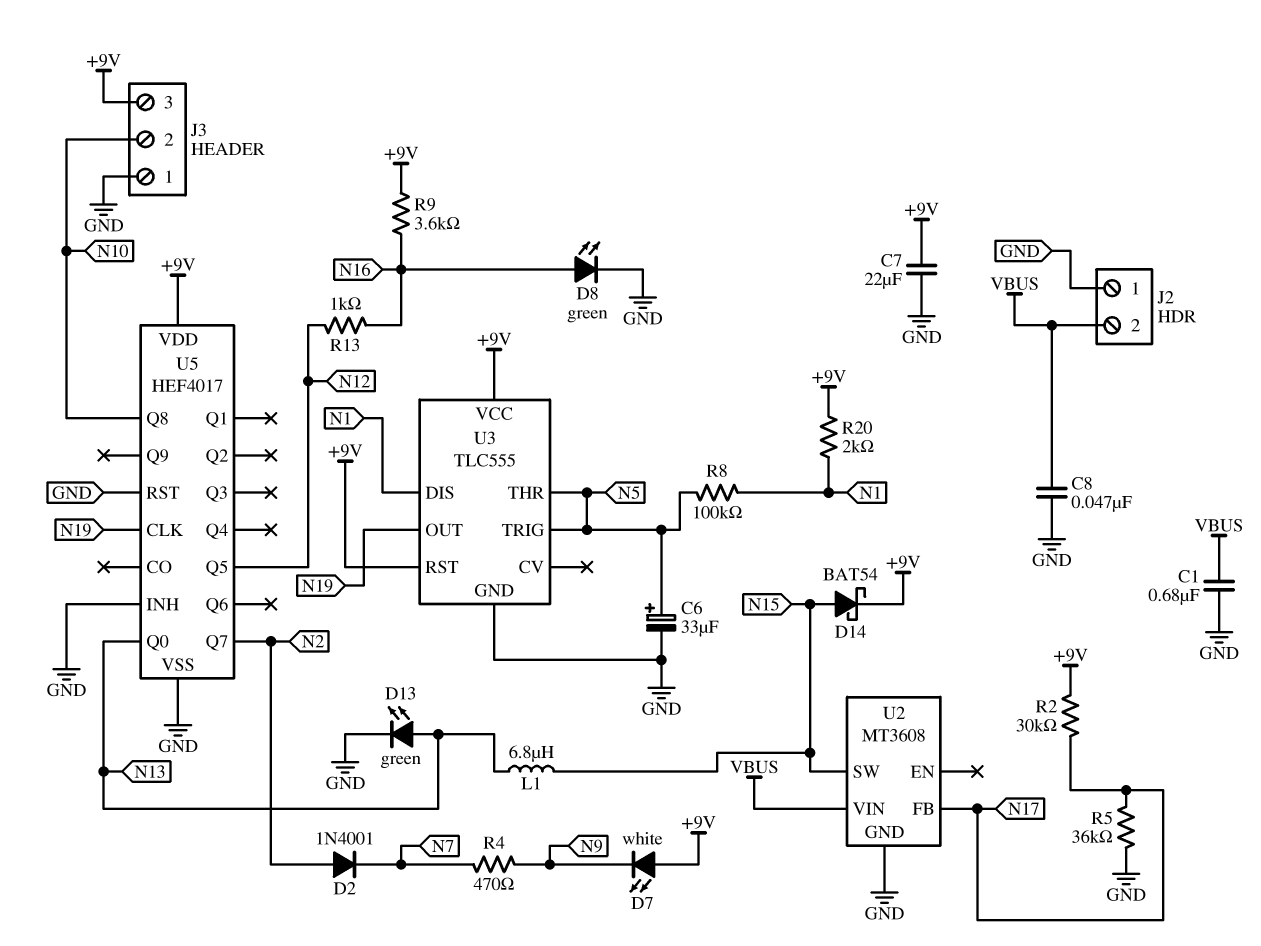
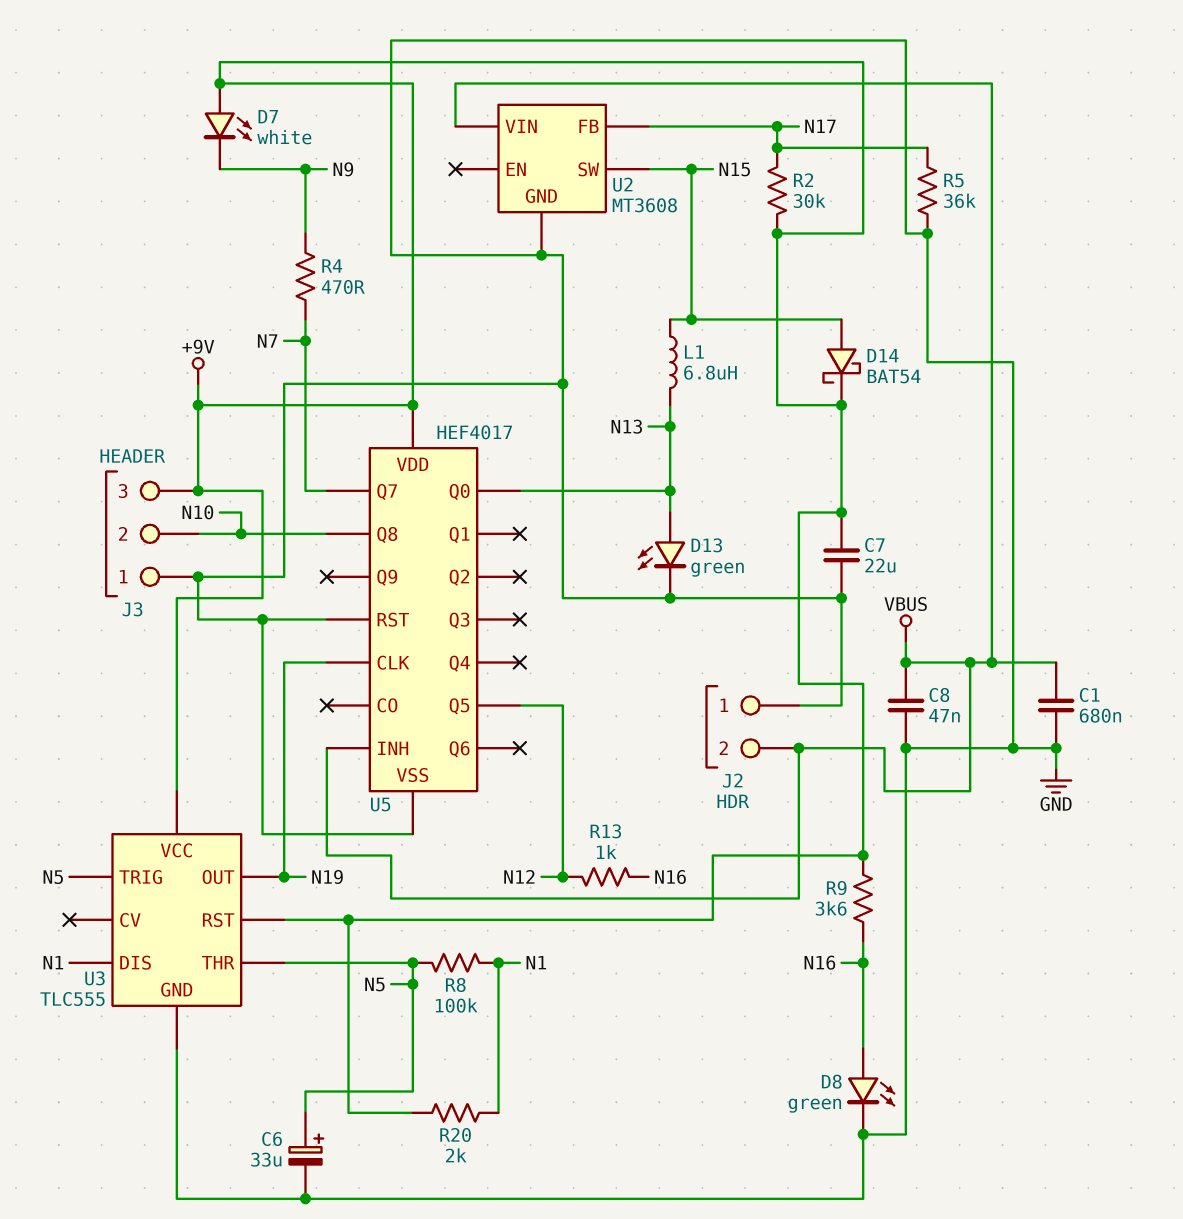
D2: diode 1N4001 (A N2, K N7) -> none
U5 pin INH: GND -> VBUS
U5 pin Q7: N2 -> N7

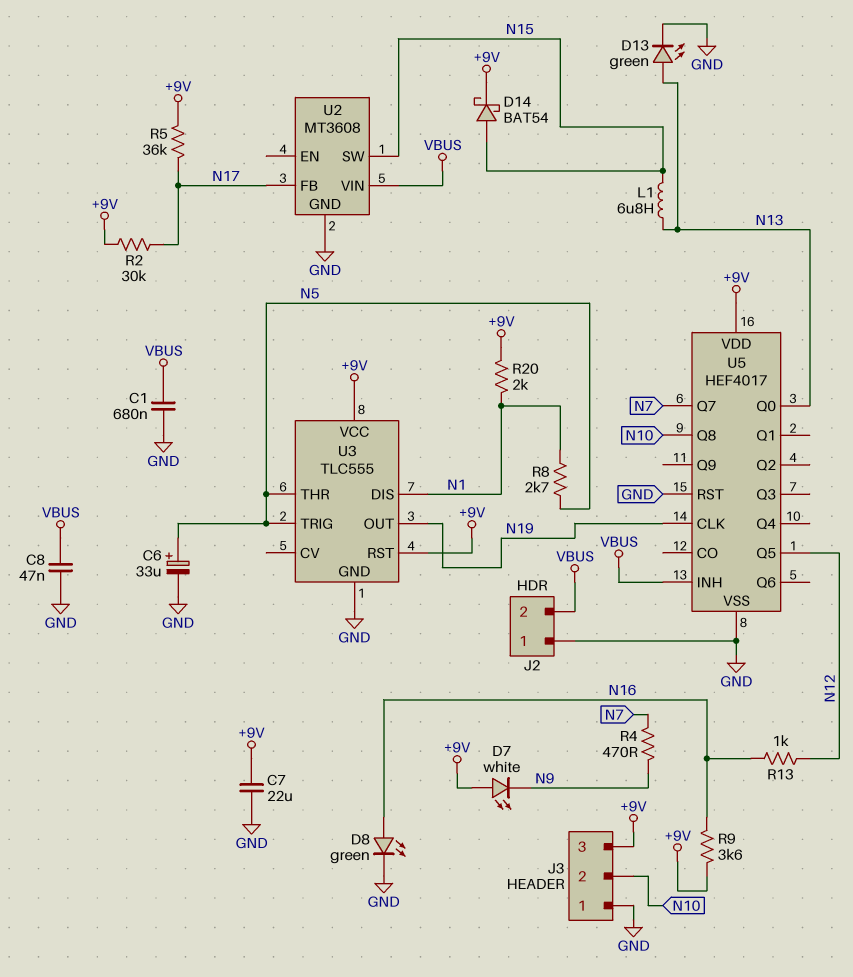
R5: 36k (GND, N17) -> 36k (+9V, N17)
R8: 100k (N1, N5) -> 2.7k (N1, N5)

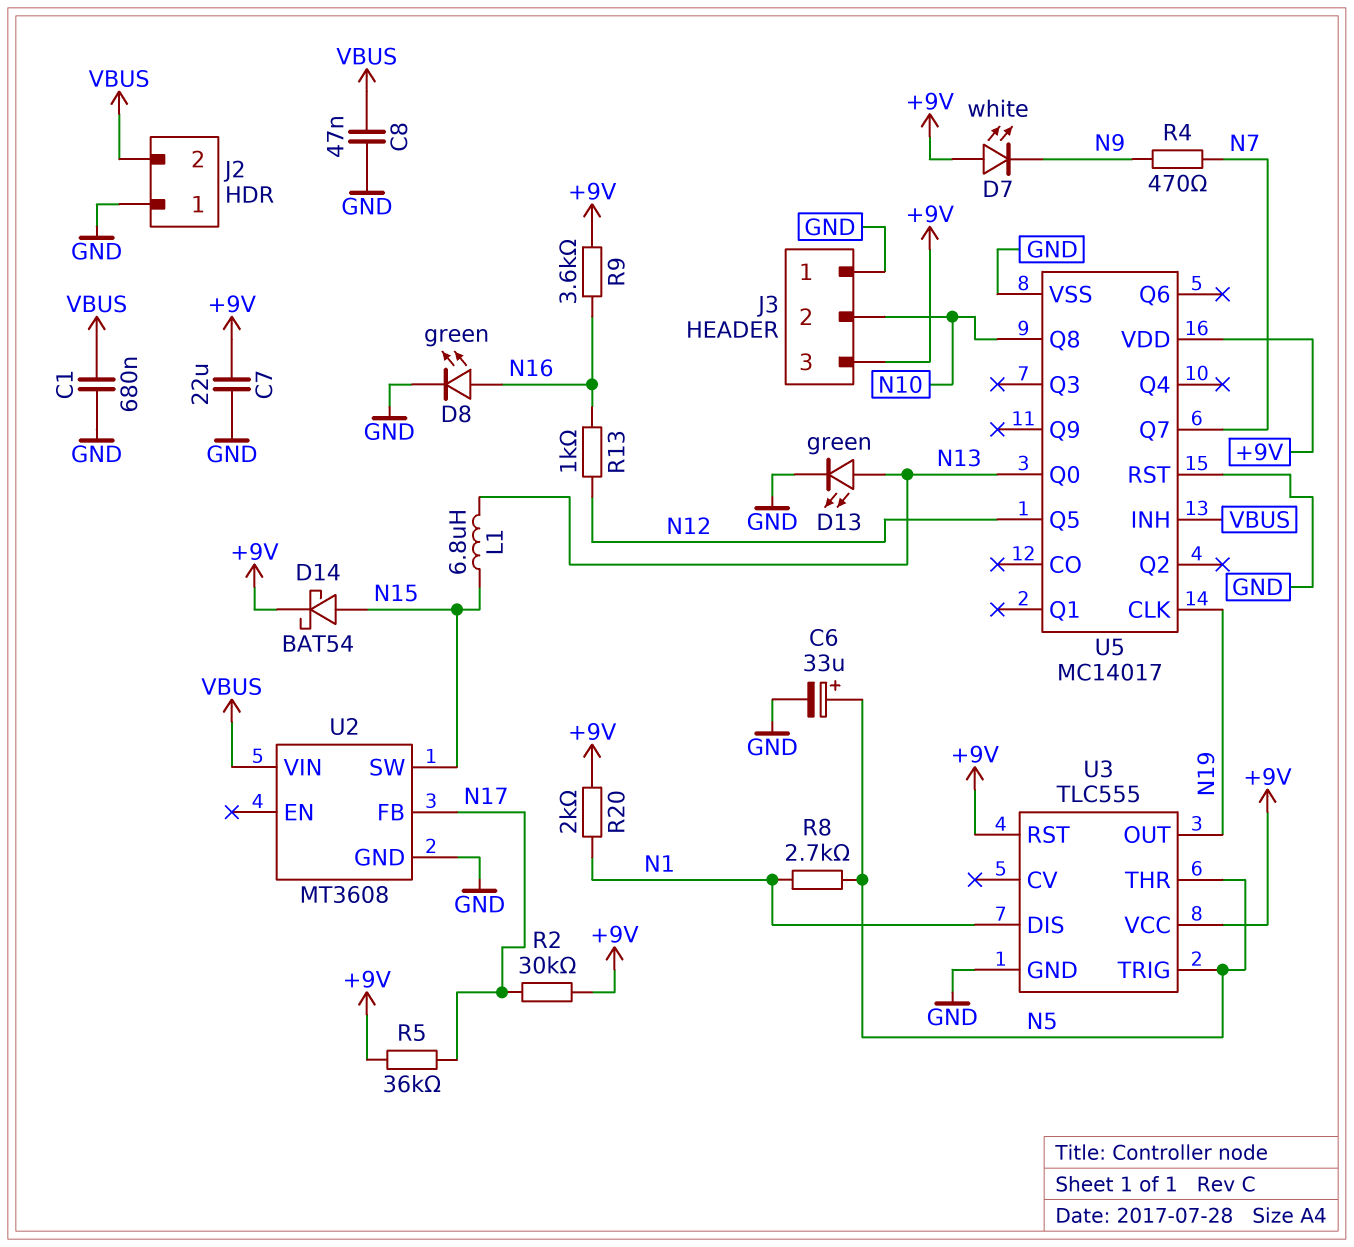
U5: HEF4017 -> MC14017

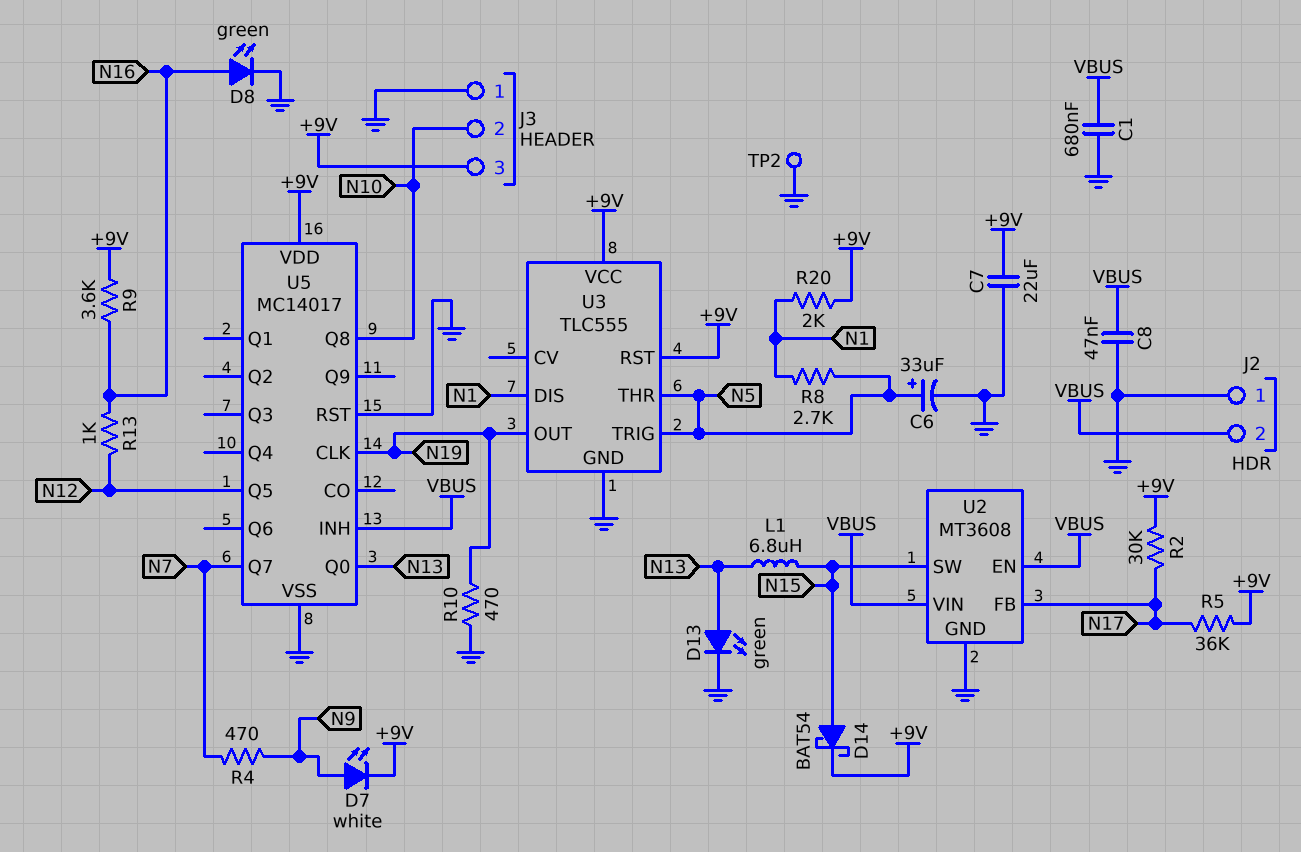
D7: LED white (A +9V, K N9) -> LED white (A N9, K +9V)
R10: none -> 470 (GND, N19)
TP2: none -> test point (GND)
U2 pin EN: none -> VBUS

